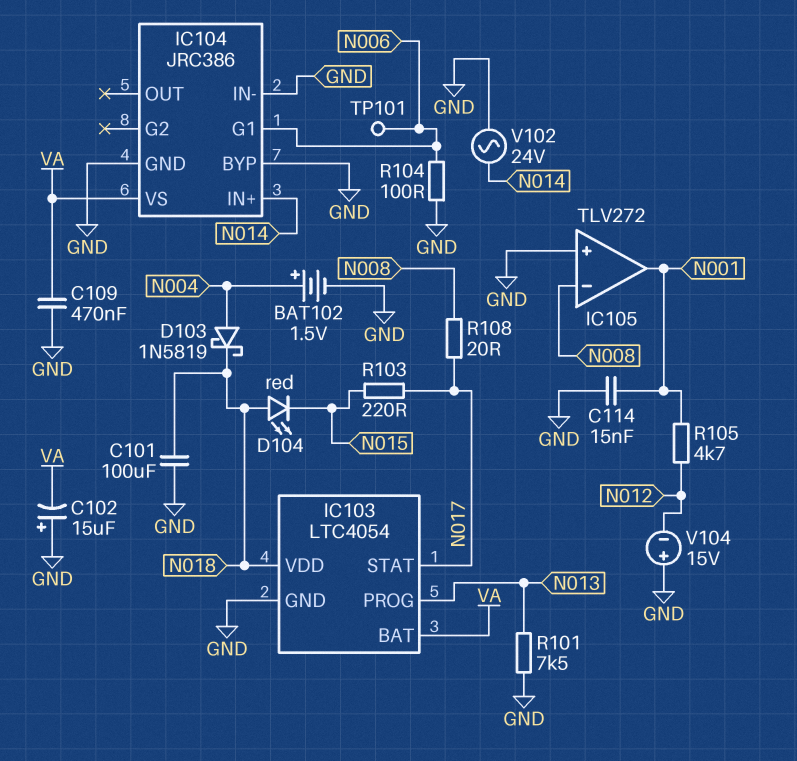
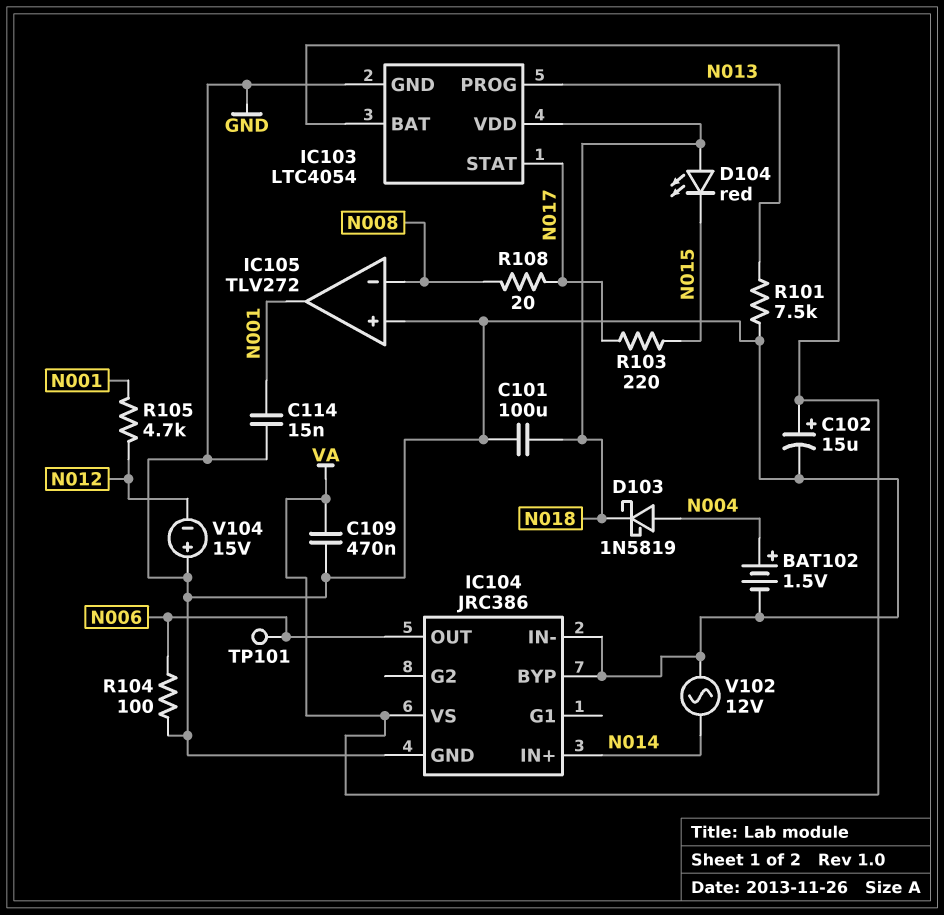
C102: 15uF (plus GND, minus VA) -> 15uF (plus VA, minus GND)
IC104 pin G1: N006 -> none
IC104 pin OUT: none -> N006
V102: AC 24V (GND, N014) -> AC 12V (GND, N014)

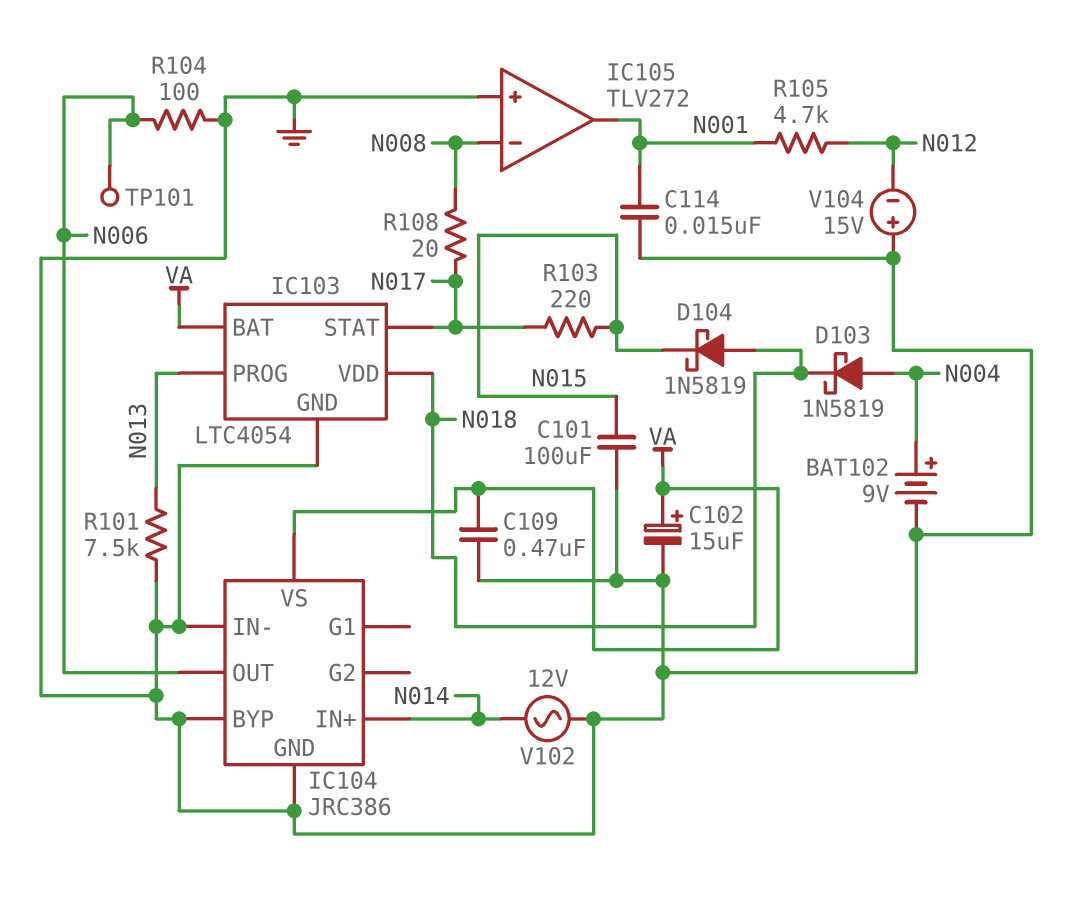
BAT102: 1.5V (plus N004, minus GND) -> 9V (plus N004, minus GND)
C101: 100uF (GND, N018) -> 100uF (GND, N015)
D104: LED red (A N018, K N015) -> schottky 1N5819 (A N018, K N015)

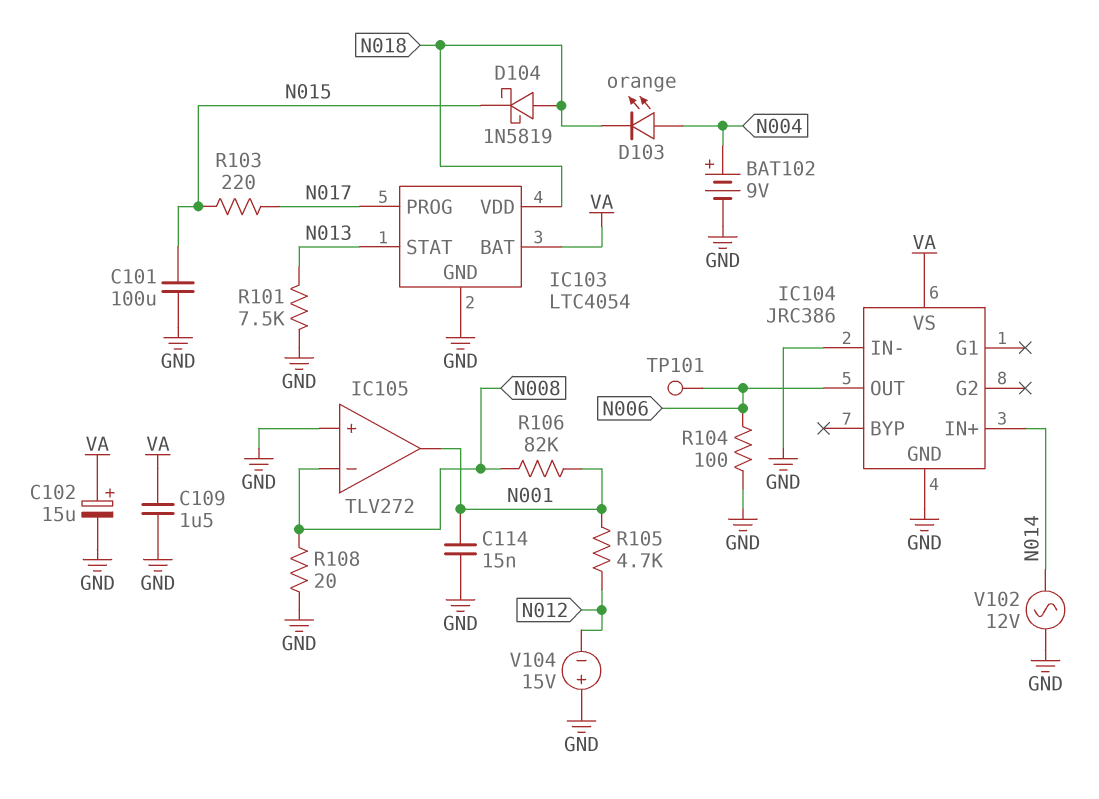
C109: 470nF (GND, VA) -> 1.5uF (GND, VA)
D103: schottky 1N5819 (A N004, K N018) -> LED orange (A N004, K N018)
IC103 pin PROG: N013 -> N017
IC103 pin STAT: N017 -> N013
IC104 pin BYP: GND -> none
R106: none -> 82k (N001, N008)
R108: 20 (N008, N017) -> 20 (GND, N008)

